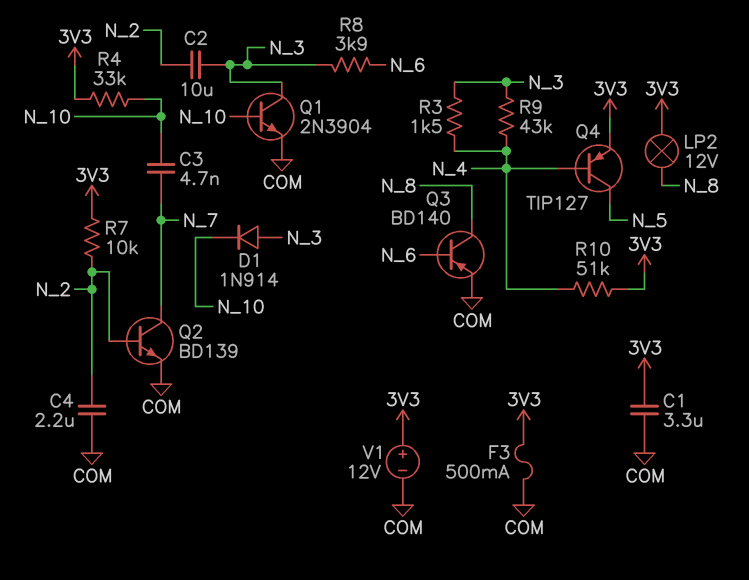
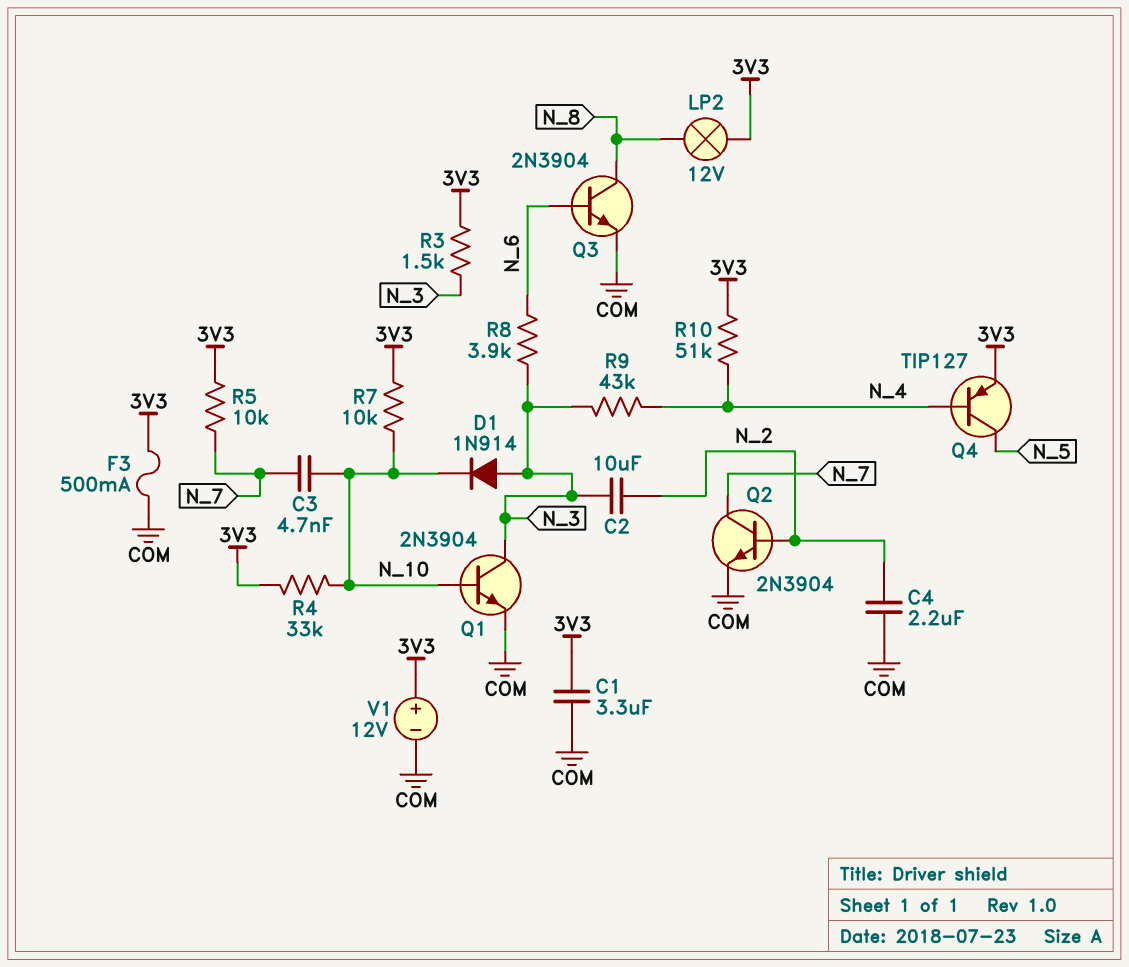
Q2: NPN BD139 (B N_2, C N_7, E COM) -> NPN 2N3904 (B N_2, C N_7, E COM)
Q3: PNP BD140 (B N_6, C N_8, E COM) -> NPN 2N3904 (B N_6, C N_8, E COM)
R3: 1.5k (N_3, N_4) -> 1.5k (3V3, N_3)
R5: none -> 10k (3V3, N_7)
R7: 10k (3V3, N_2) -> 10k (3V3, N_10)

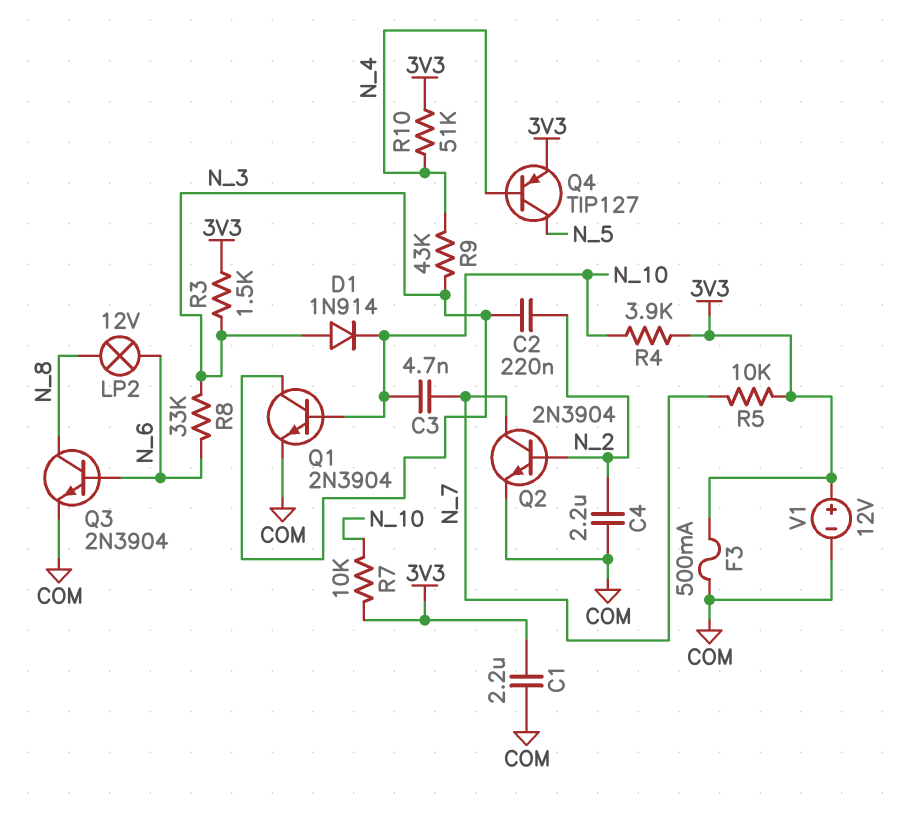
C1: 3.3uF (3V3, COM) -> 2.2uF (3V3, COM)
C2: 10uF (N_2, N_3) -> 220nF (N_2, N_3)
LP2: lamp 12V (3V3, N_8) -> lamp 12V (N_6, N_8)
R4: 33k (3V3, N_10) -> 3.9k (3V3, N_10)
R8: 3.9k (N_3, N_6) -> 33k (N_3, N_6)

